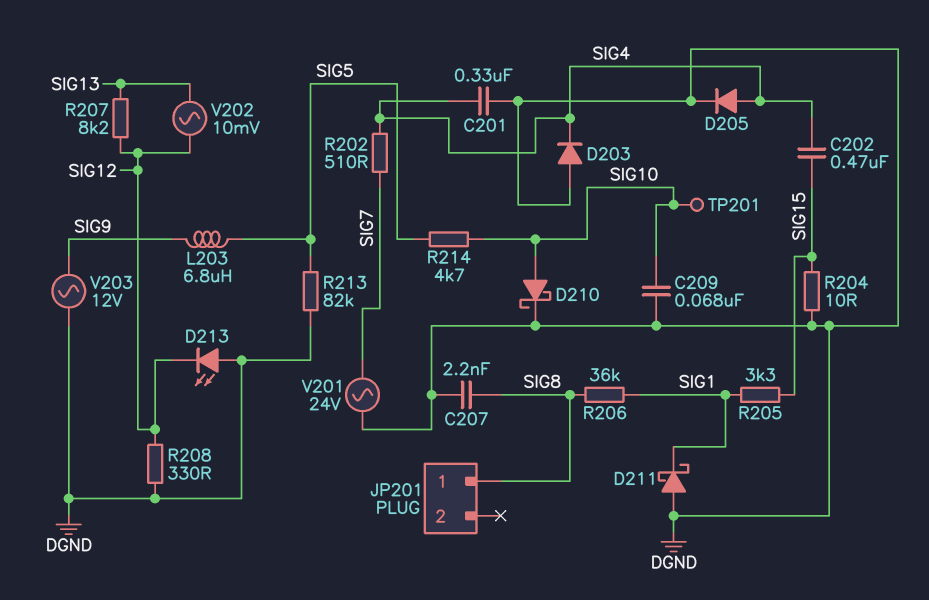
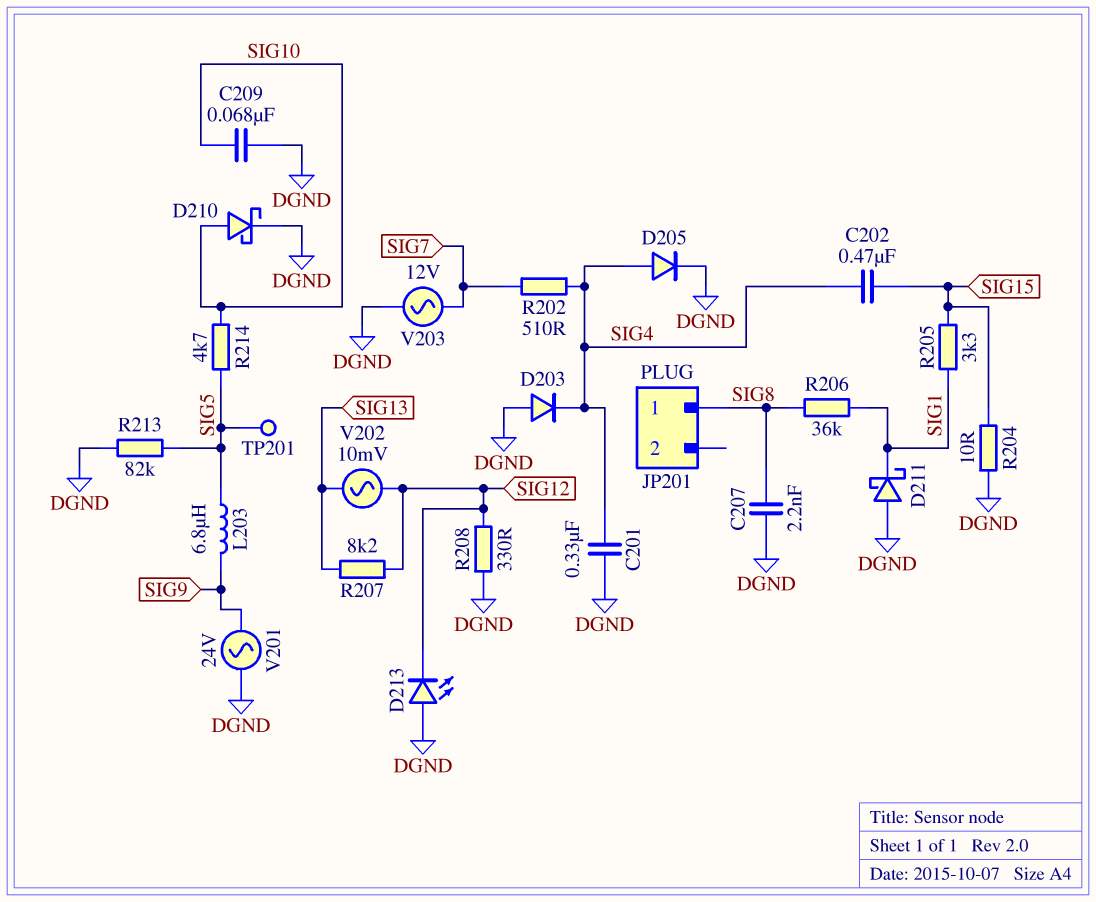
TP201: test point (SIG10) -> test point (SIG5)
V201: AC 24V (DGND, SIG7) -> AC 24V (DGND, SIG9)
V203: AC 12V (DGND, SIG9) -> AC 12V (DGND, SIG7)

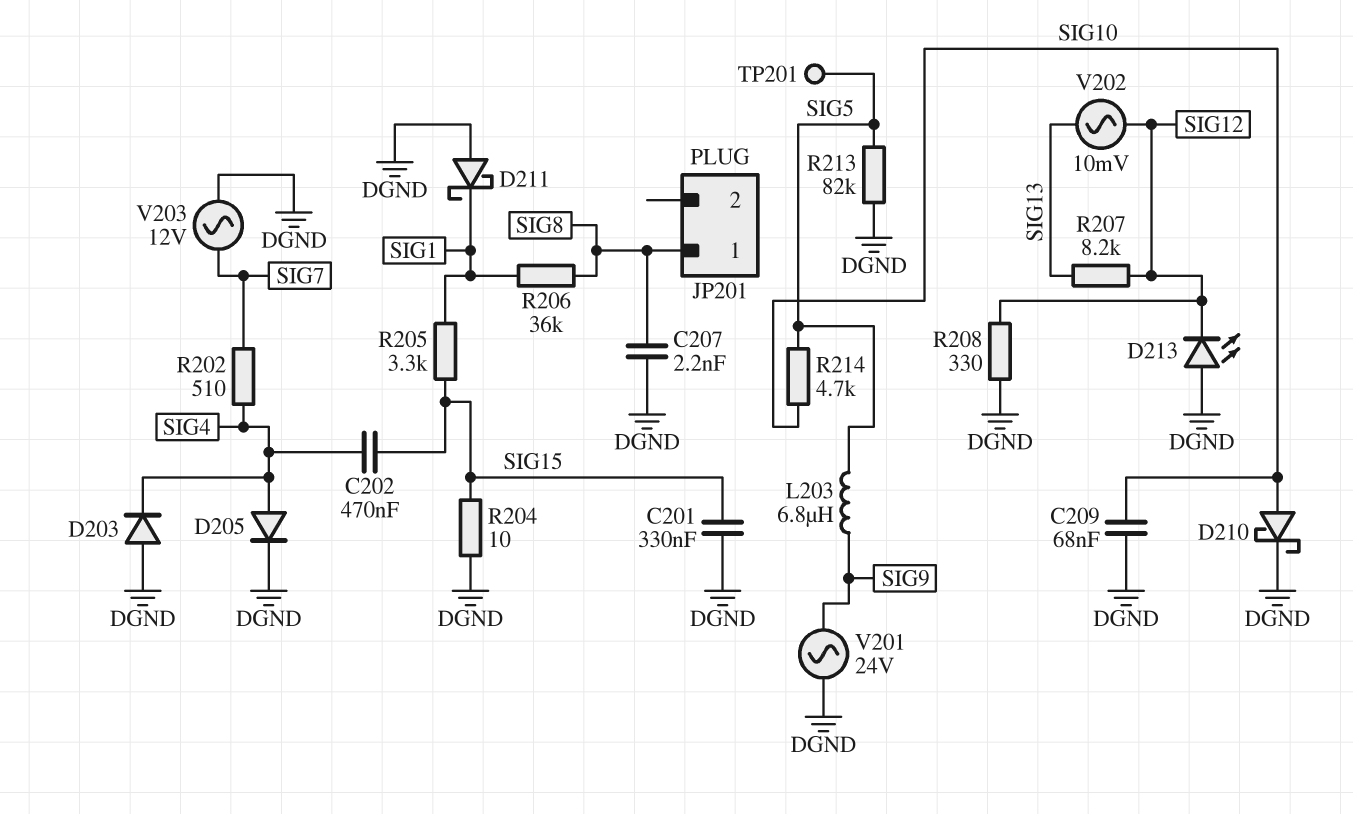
C201: 330nF (DGND, SIG4) -> 330nF (DGND, SIG15)

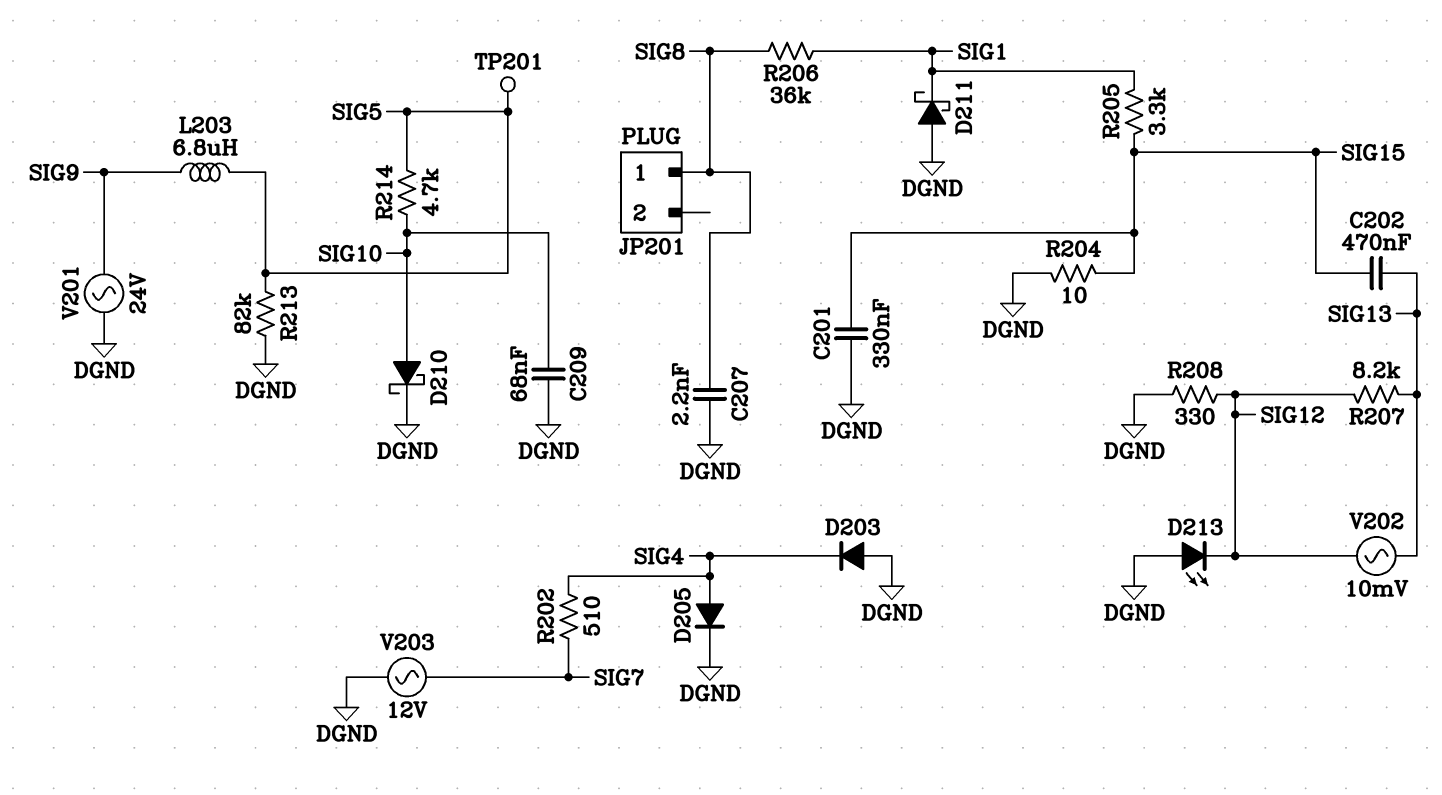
C202: 470nF (SIG4, SIG15) -> 470nF (SIG13, SIG15)

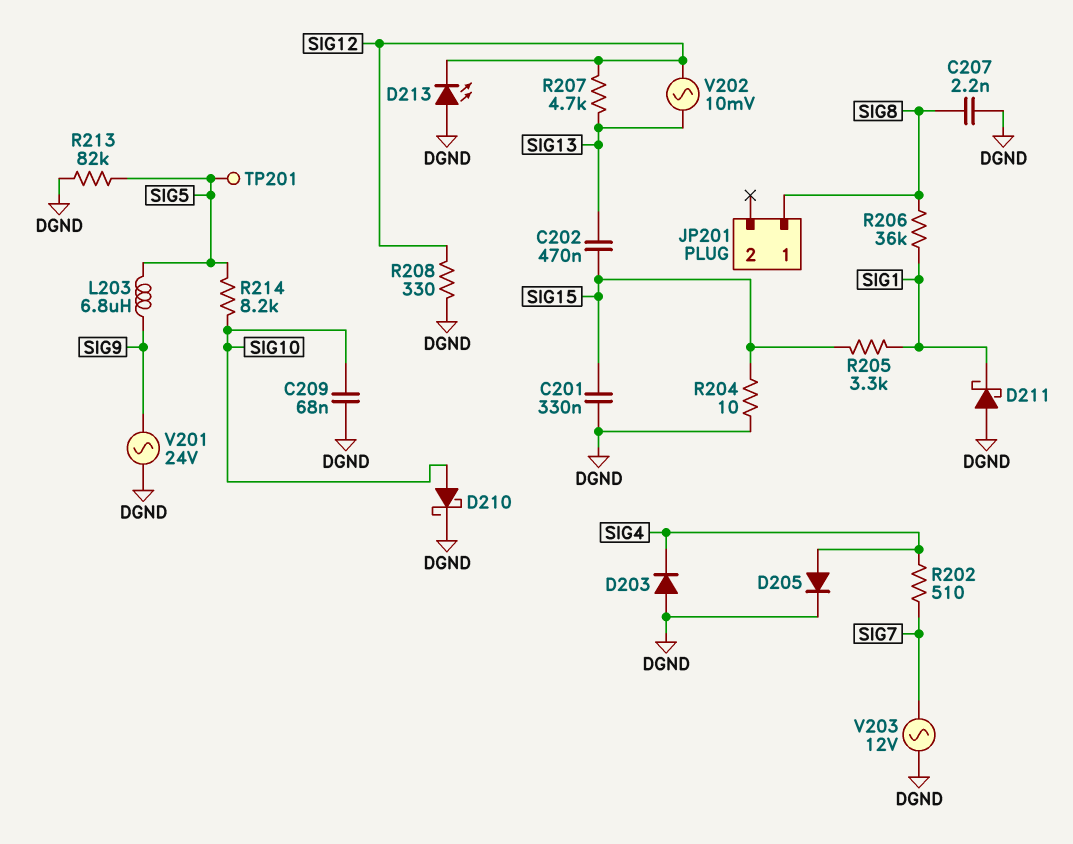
R207: 8.2k (SIG12, SIG13) -> 4.7k (SIG12, SIG13)
R214: 4.7k (SIG5, SIG10) -> 8.2k (SIG5, SIG10)

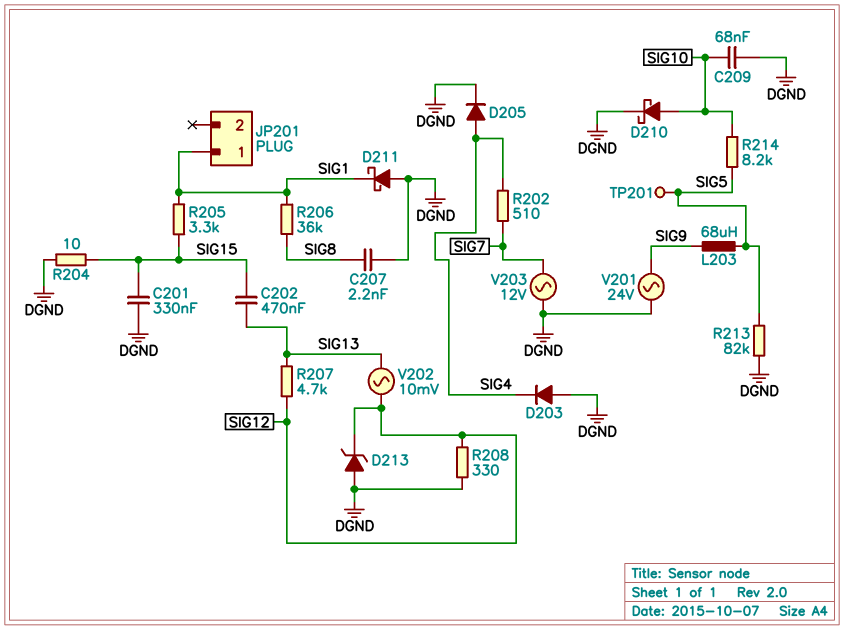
D213: LED (A DGND, K SIG12) -> zener (A DGND, K SIG12)
JP201 pin 1: SIG8 -> SIG1
L203: 6.8uH (SIG5, SIG9) -> 68uH (SIG5, SIG9)

